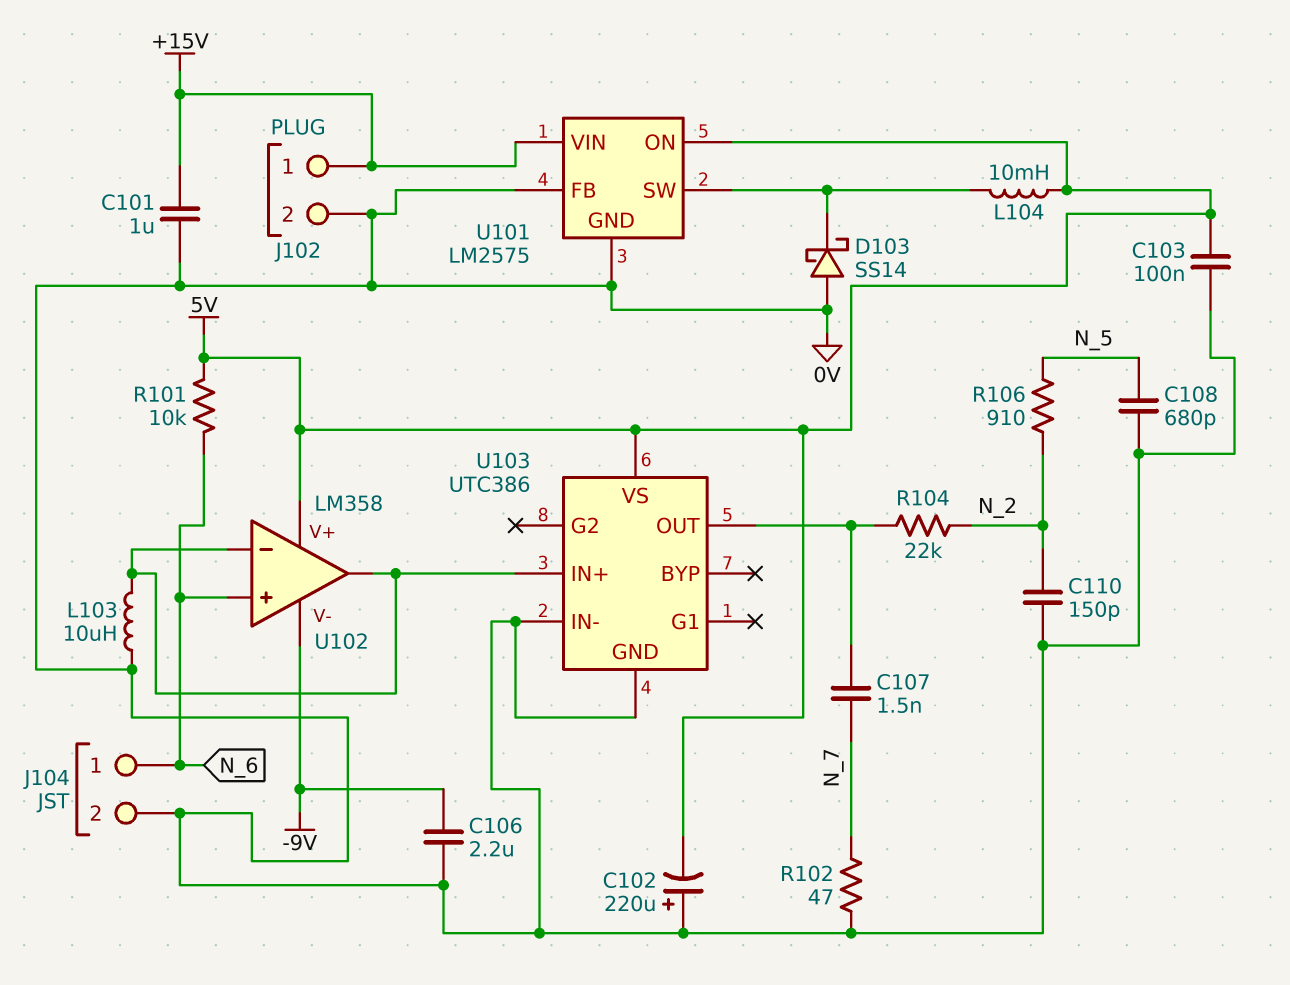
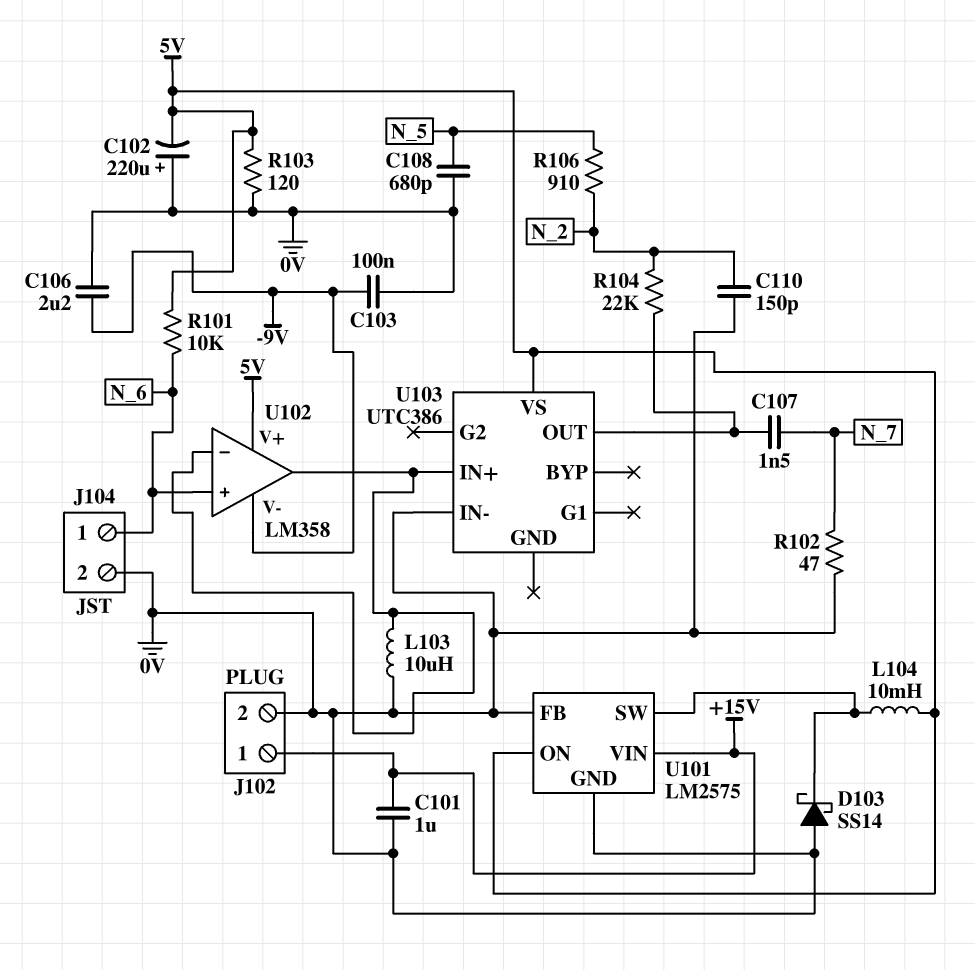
C103: 100nF (0V, 5V) -> 100nF (-9V, 0V)
R103: none -> 120 (0V, 5V)
U103 pin GND: 0V -> none

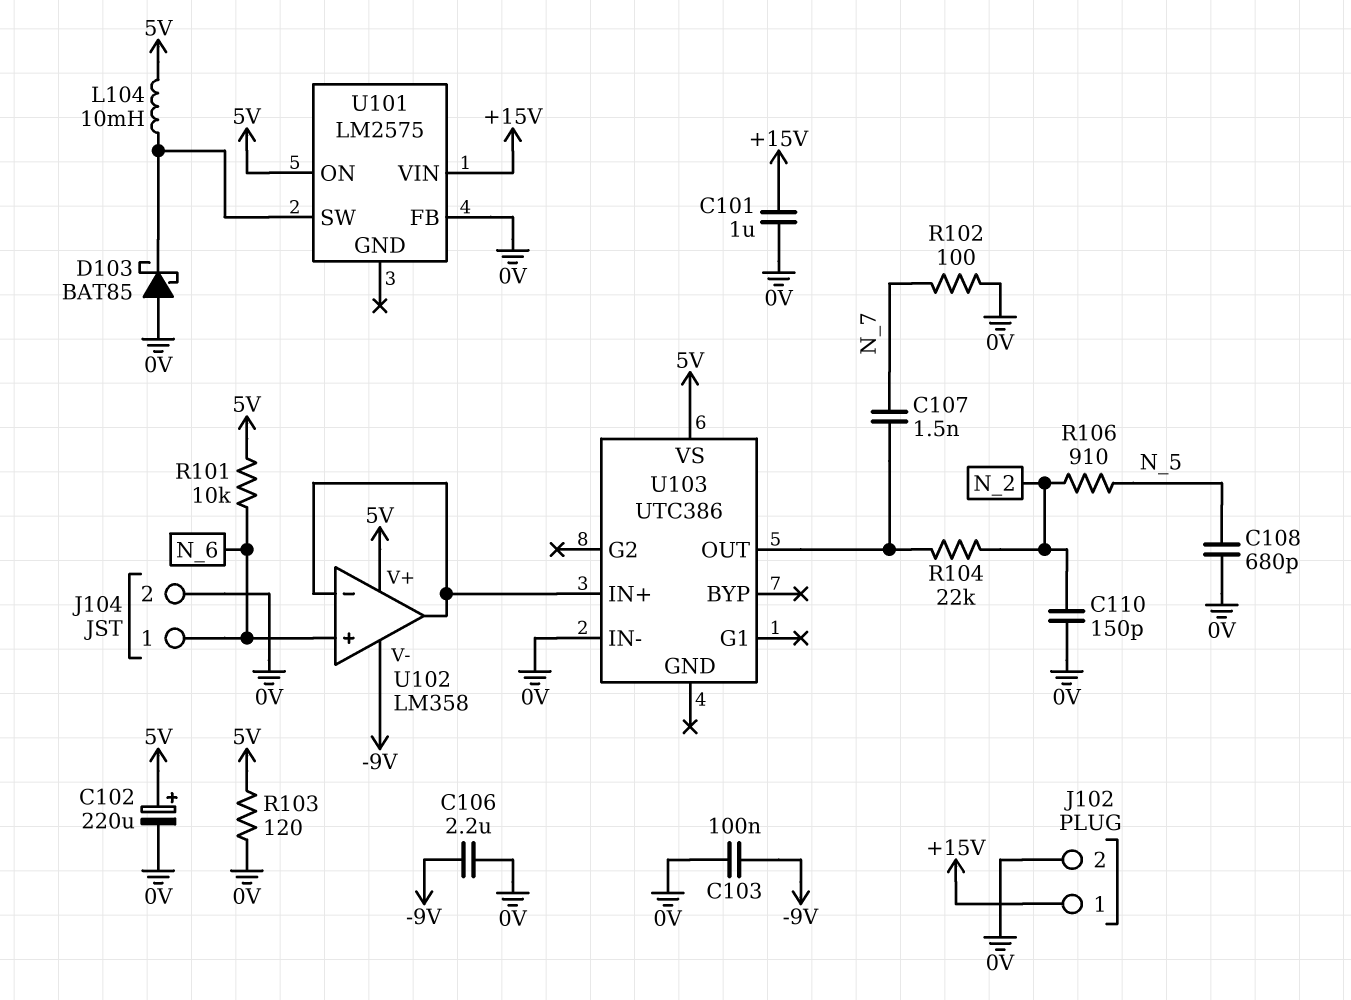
C102: 220uF (plus 0V, minus 5V) -> 220uF (plus 5V, minus 0V)
D103: schottky SS14 (A 0V, K U101/SW) -> schottky BAT85 (A 0V, K U101/SW)
L103: 10uH (0V, U102/in-) -> none
R102: 47 (0V, N_7) -> 100 (0V, N_7)
U101 pin GND: 0V -> none

